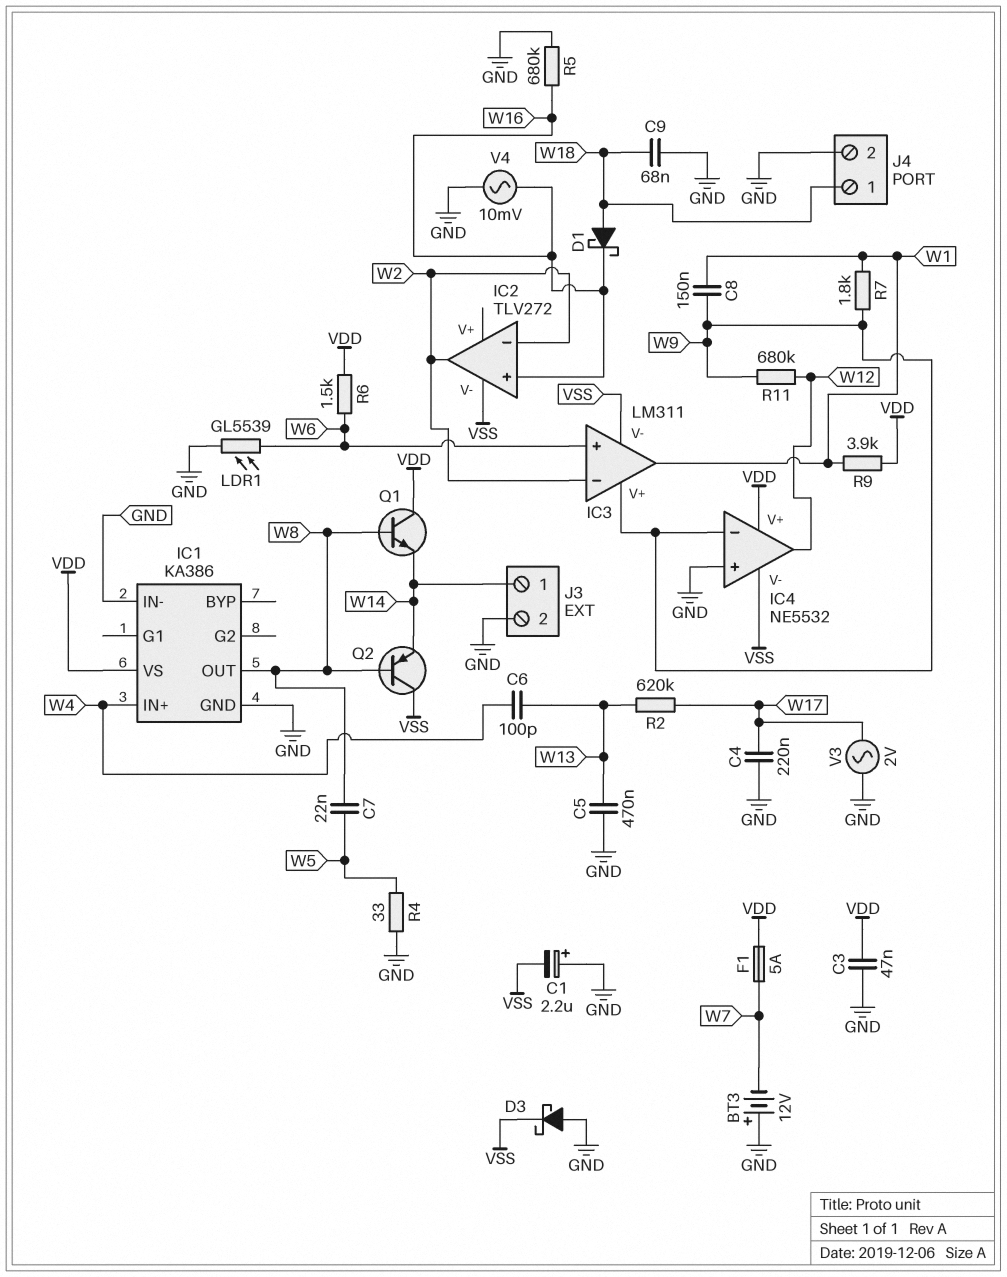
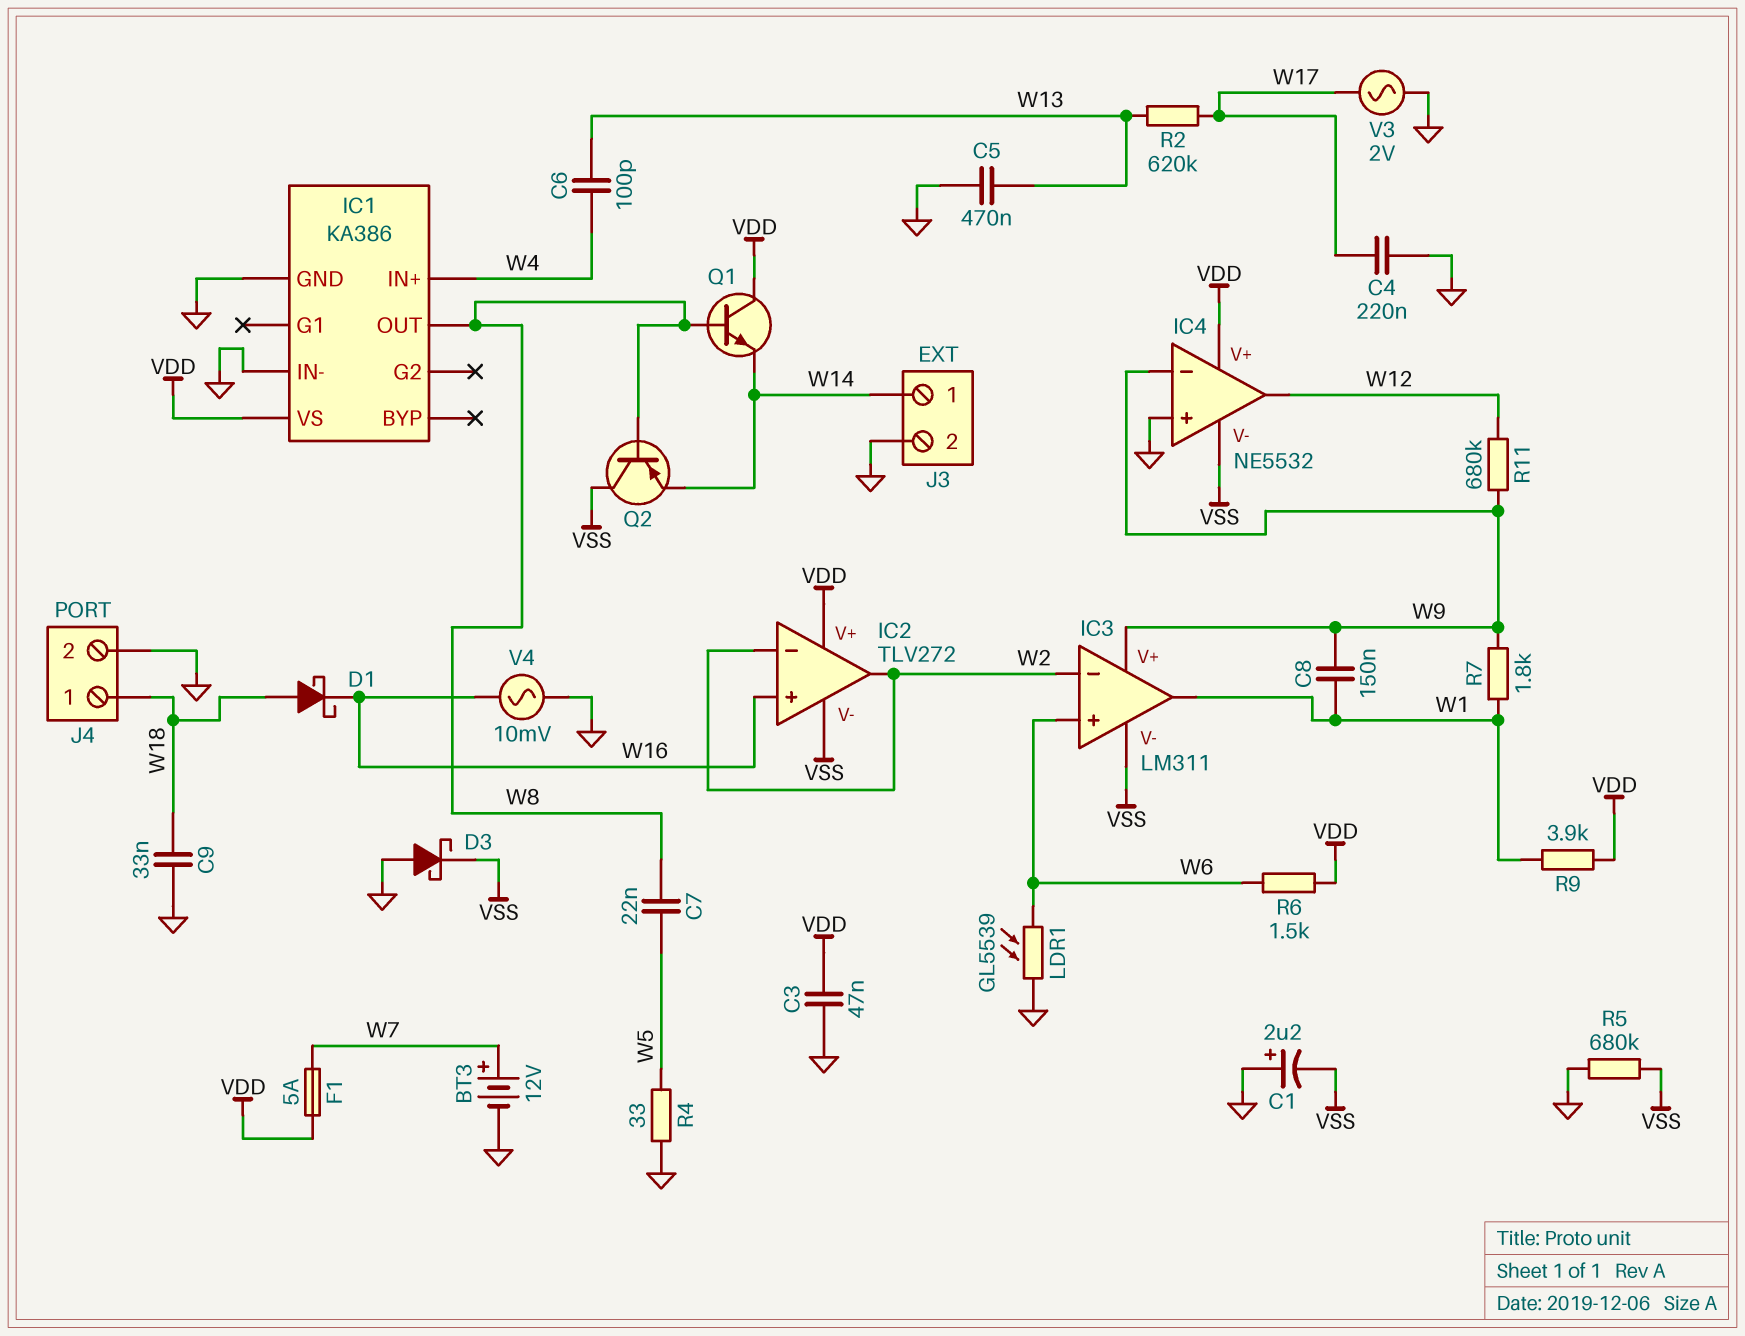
BT3: 12V (plus GND, minus W7) -> 12V (plus W7, minus GND)
C9: 68nF (GND, W18) -> 33nF (GND, W18)
IC2 pin V+: none -> VDD
R5: 680k (GND, W16) -> 680k (GND, VSS)

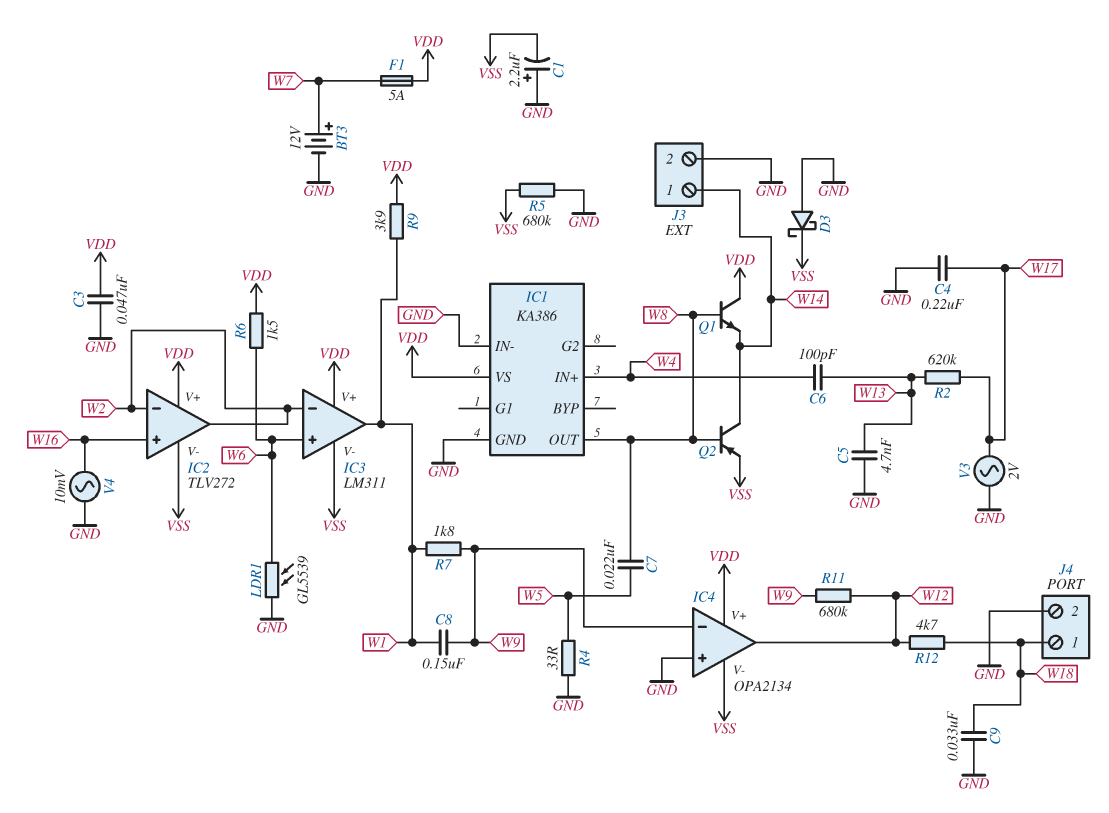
C5: 470nF (GND, W13) -> 4.7nF (GND, W13)
D1: schottky (A W18, K W16) -> none
IC3 pin V+: W9 -> VDD
IC4: NE5532 -> OPA2134
Q2: PNP (B W8, C VSS, E W14) -> PNP (B W8, C W14, E VSS)
R12: none -> 4.7k (W12, W18)

